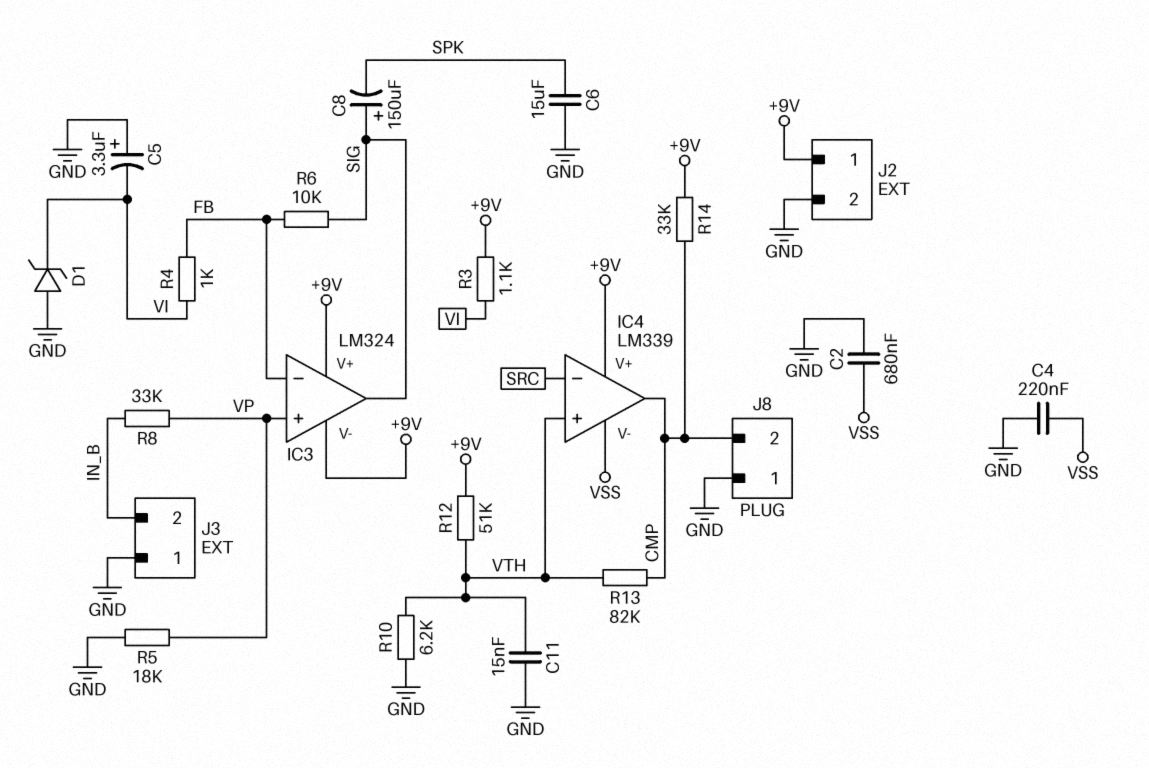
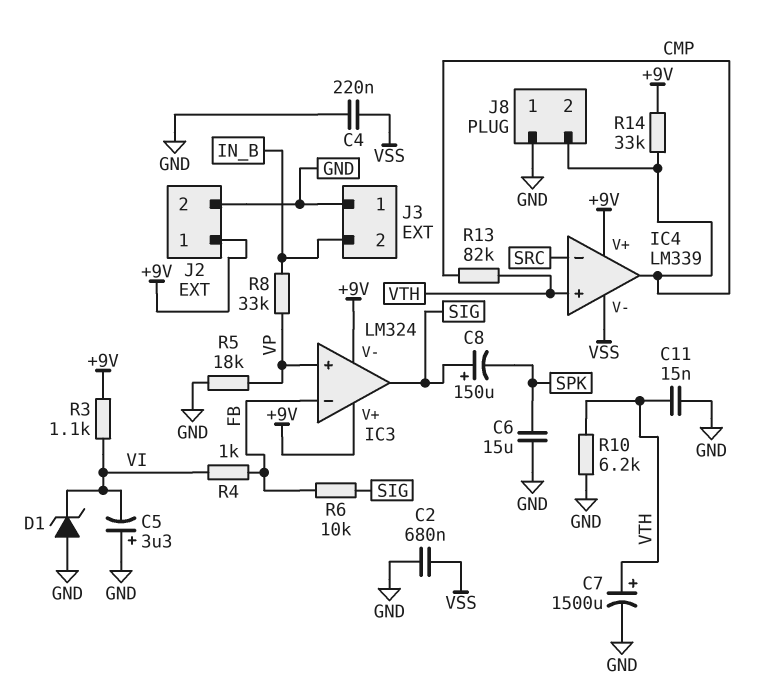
C7: none -> 1500uF (plus VTH, minus GND)
R12: 51k (+9V, VTH) -> none

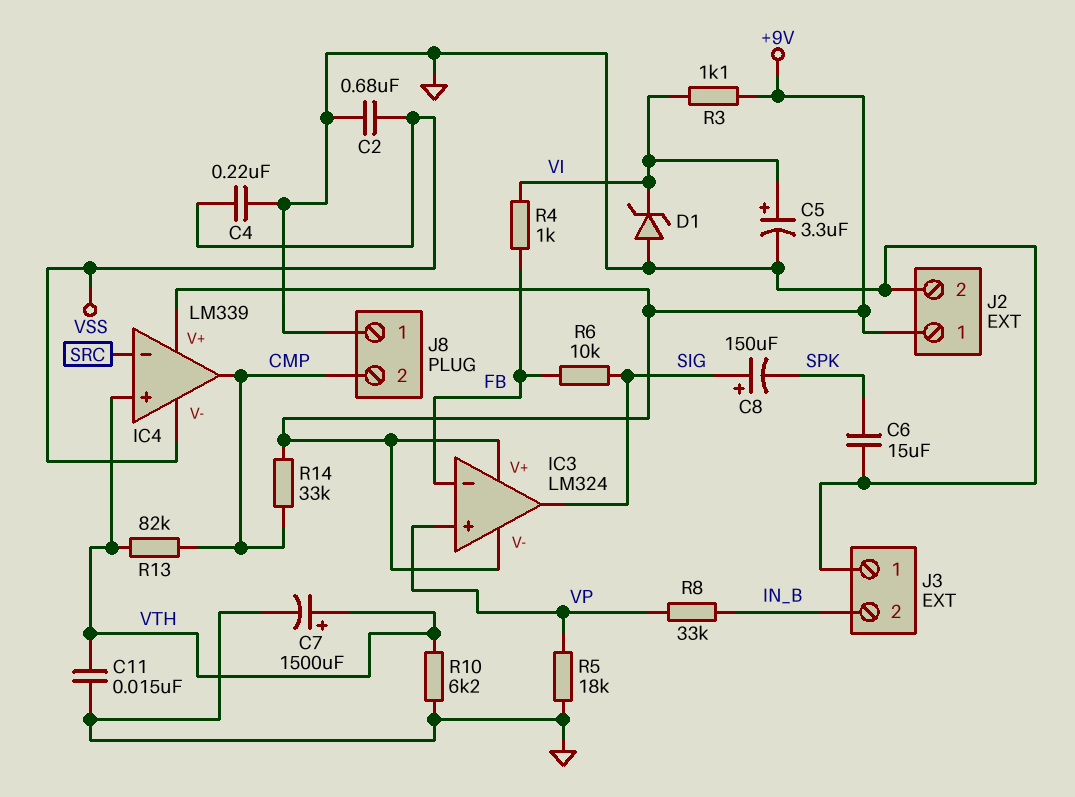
C5: 3.3uF (plus GND, minus VI) -> 3.3uF (plus VI, minus GND)

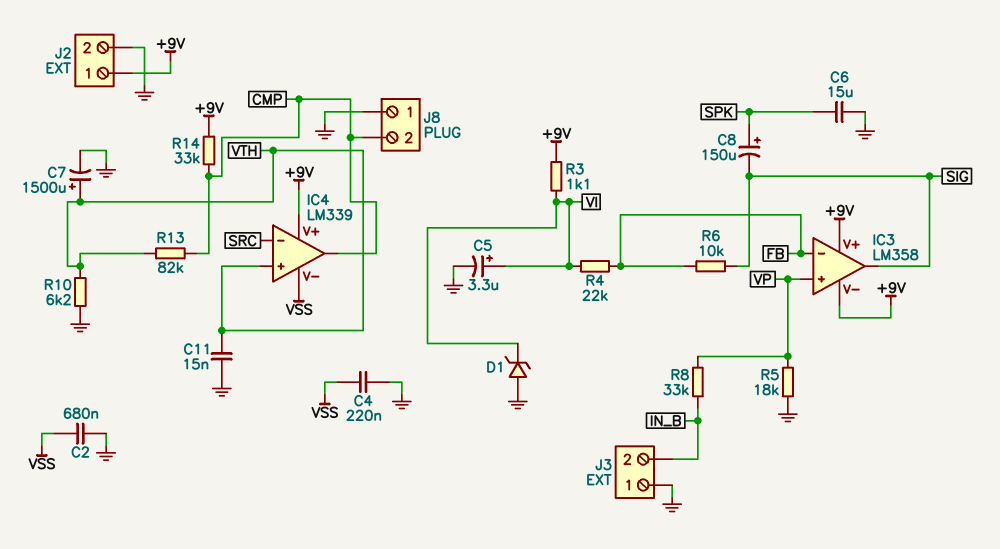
C8: 150uF (plus SIG, minus SPK) -> 150uF (plus SPK, minus SIG)
IC3: LM324 -> LM358
R4: 1k (FB, VI) -> 22k (FB, VI)

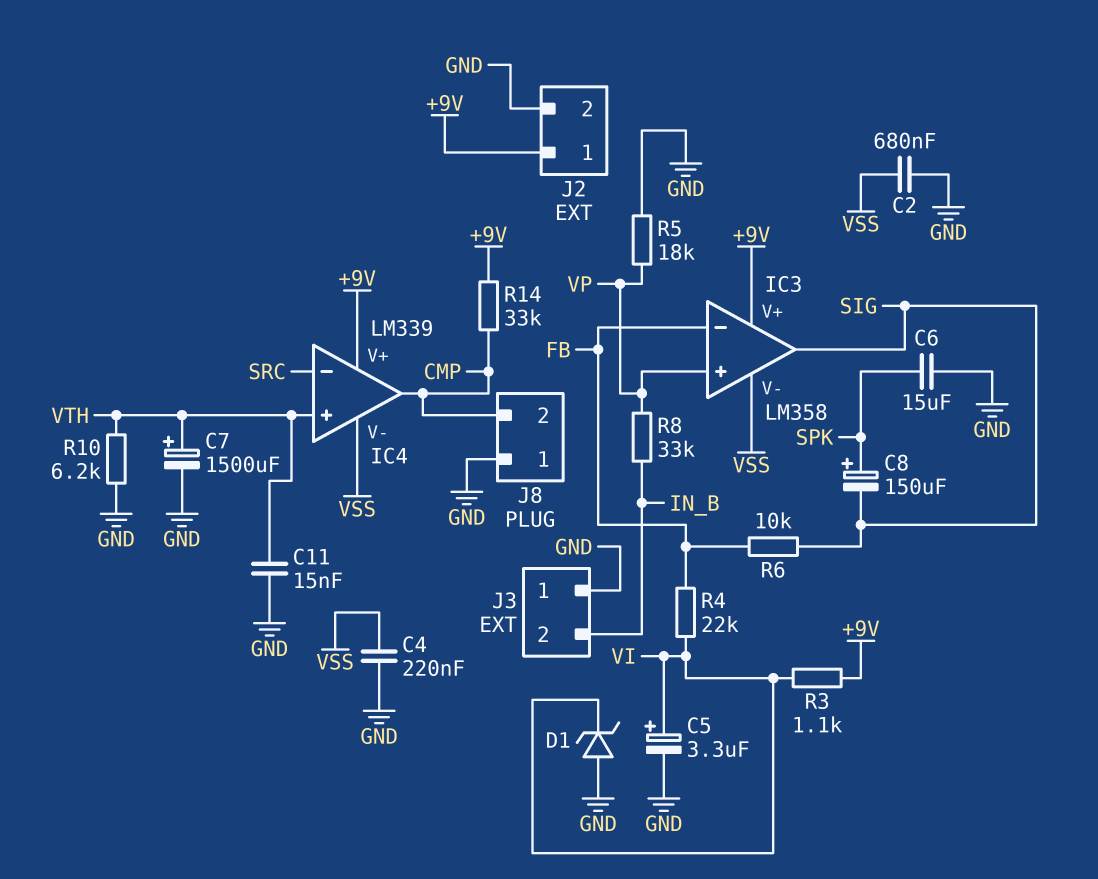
IC3 pin V-: +9V -> VSS
R13: 82k (CMP, VTH) -> none

